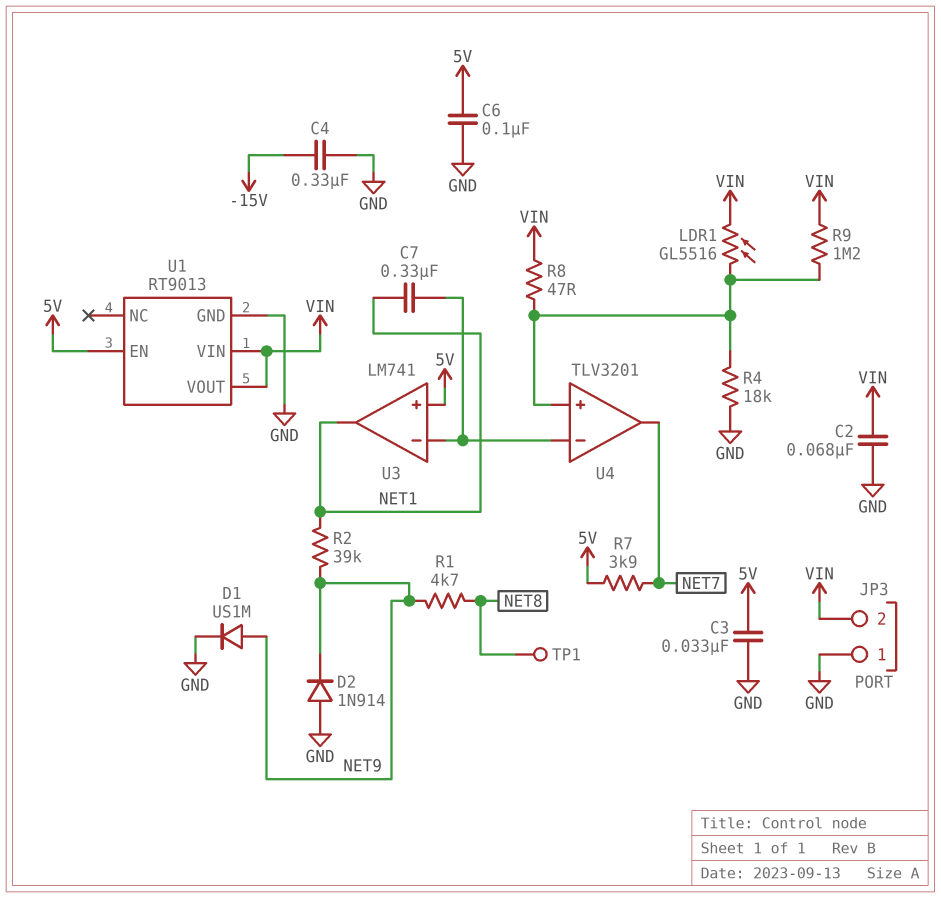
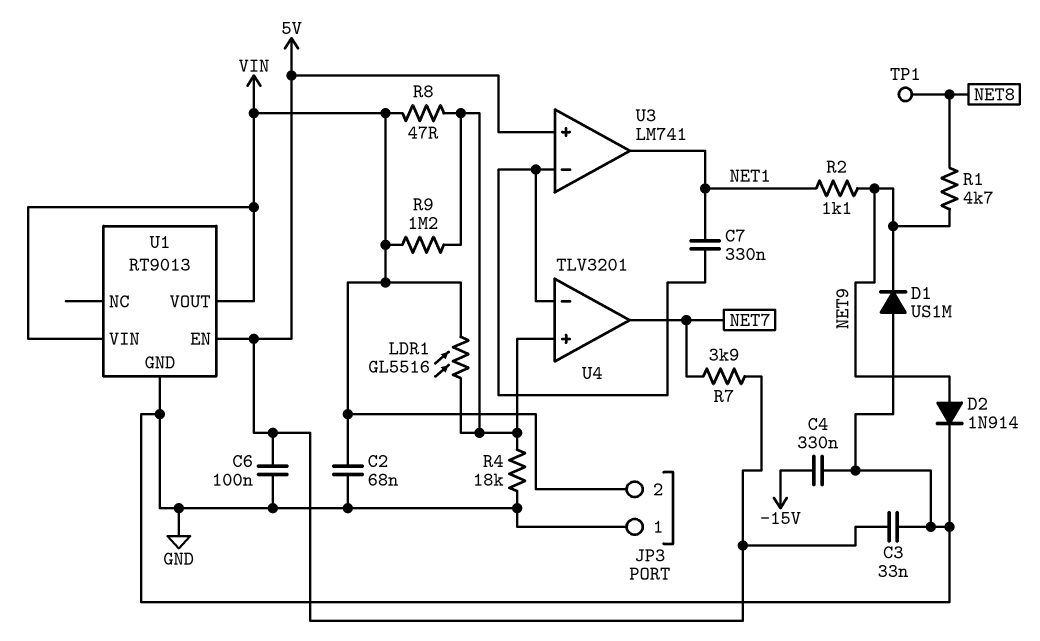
D1: diode US1M (A NET9, K GND) -> diode US1M (A GND, K NET9)
D2: diode 1N914 (A GND, K NET9) -> diode 1N914 (A NET9, K GND)
R2: 39k (NET1, NET9) -> 1.1k (NET1, NET9)

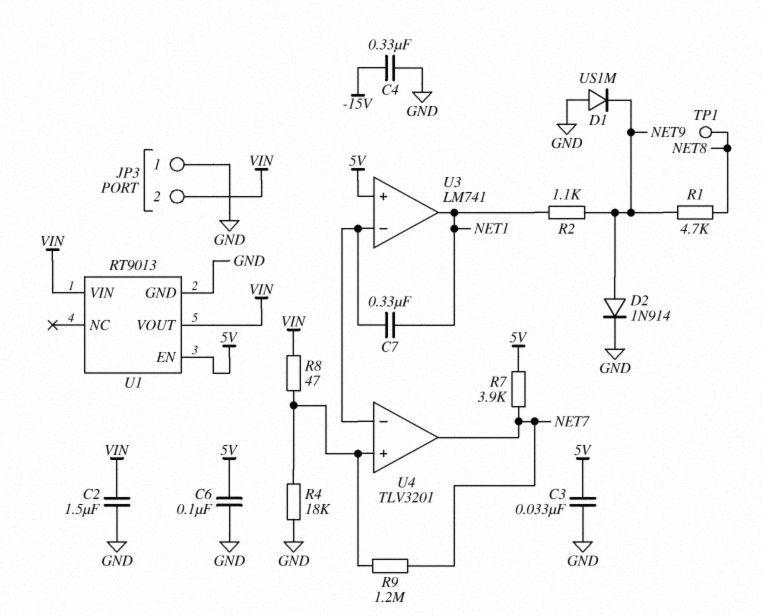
C2: 68nF (GND, VIN) -> 1.5uF (GND, VIN)
LDR1: GL5516 (U4/in+, VIN) -> none
R9: 1.2M (U4/in+, VIN) -> 1.2M (NET7, U4/in+)

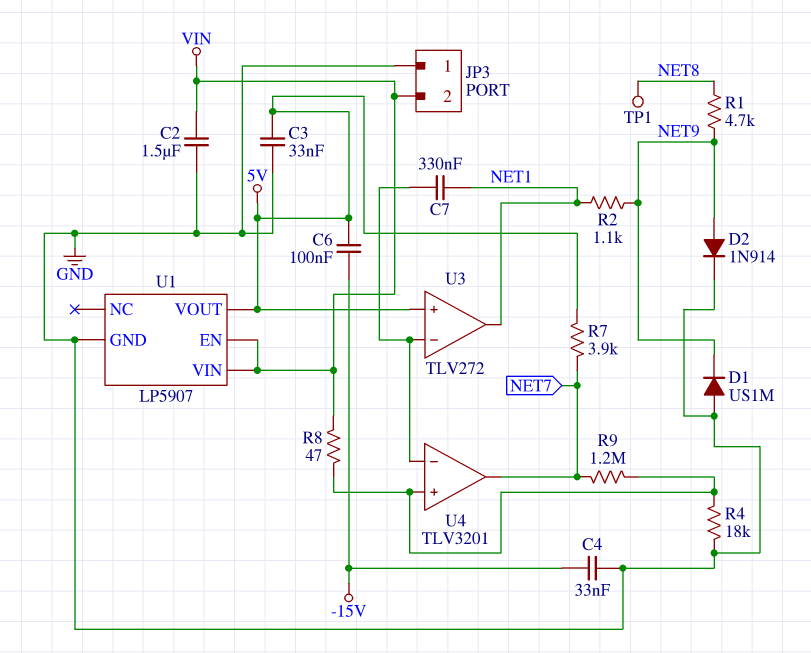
C4: 330nF (-15V, GND) -> 33nF (-15V, GND)
C6: 100nF (5V, GND) -> 100nF (-15V, 5V)
U1: RT9013 -> LP5907
U1 pin EN: 5V -> VIN
U1 pin VOUT: VIN -> 5V
U3: LM741 -> TLV272

